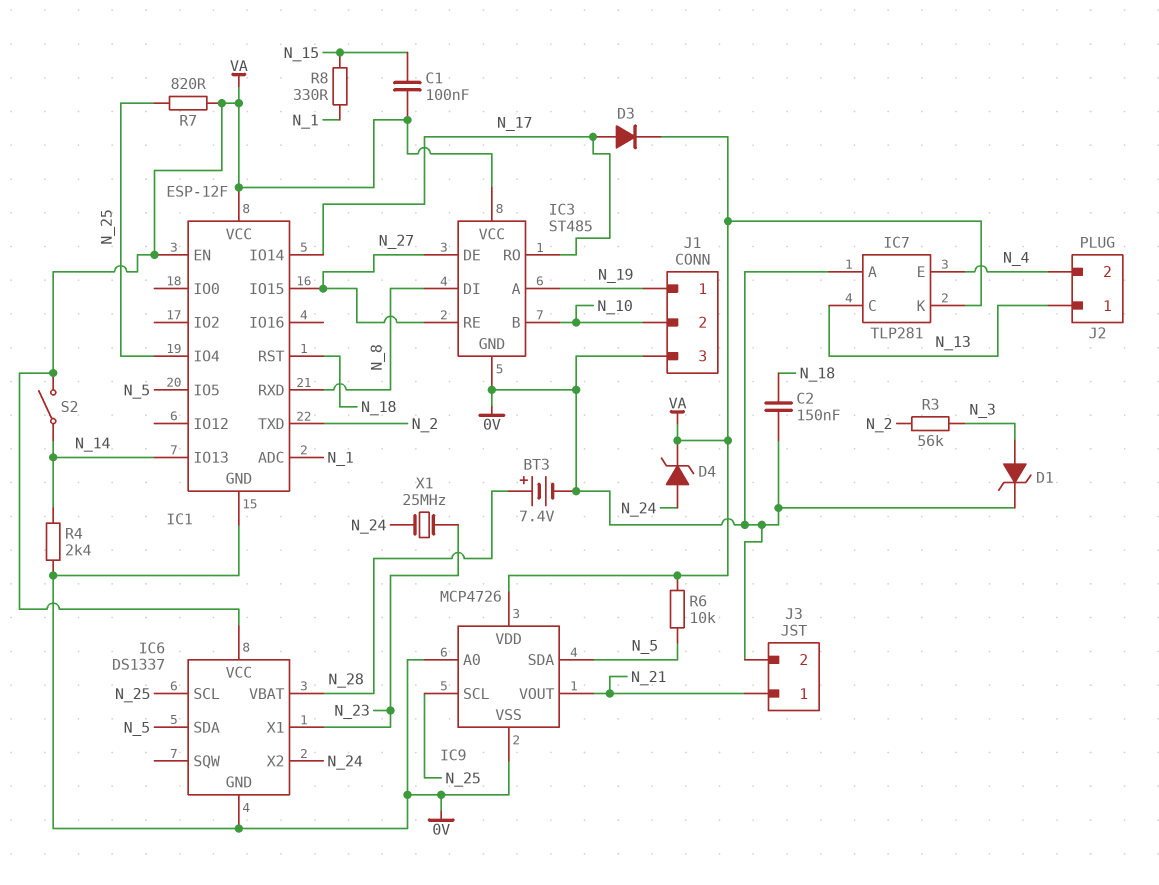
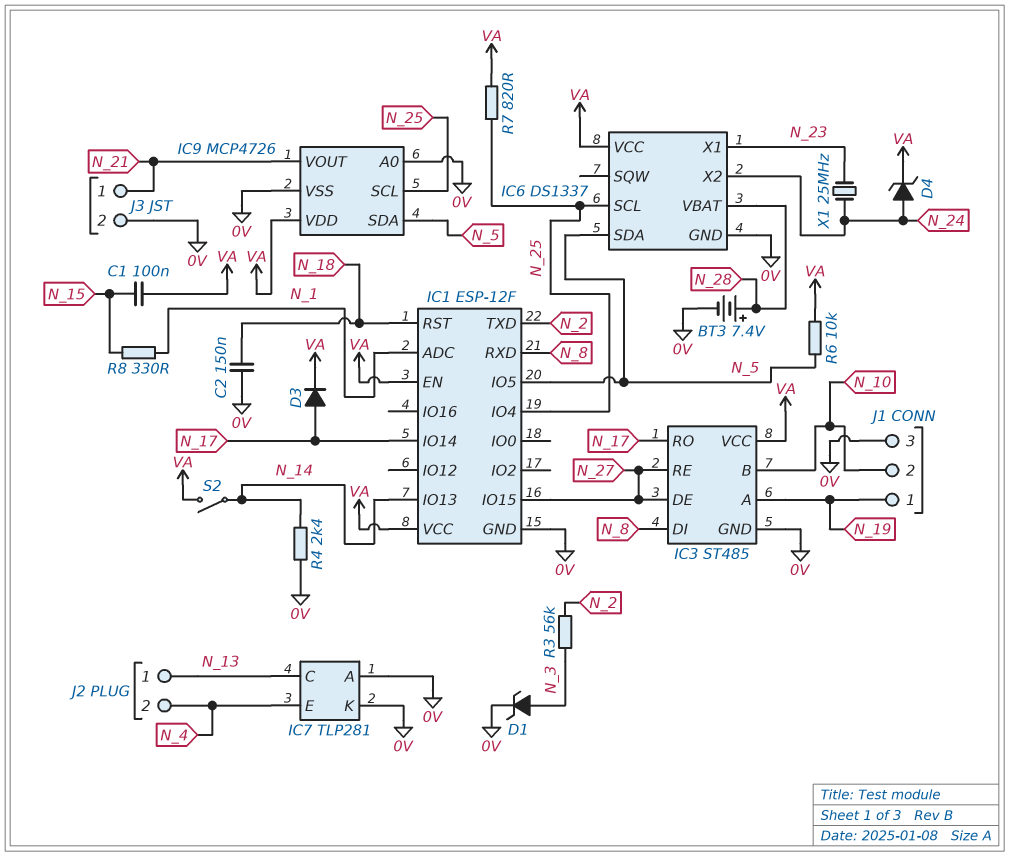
IC7 pin K: VA -> 0V

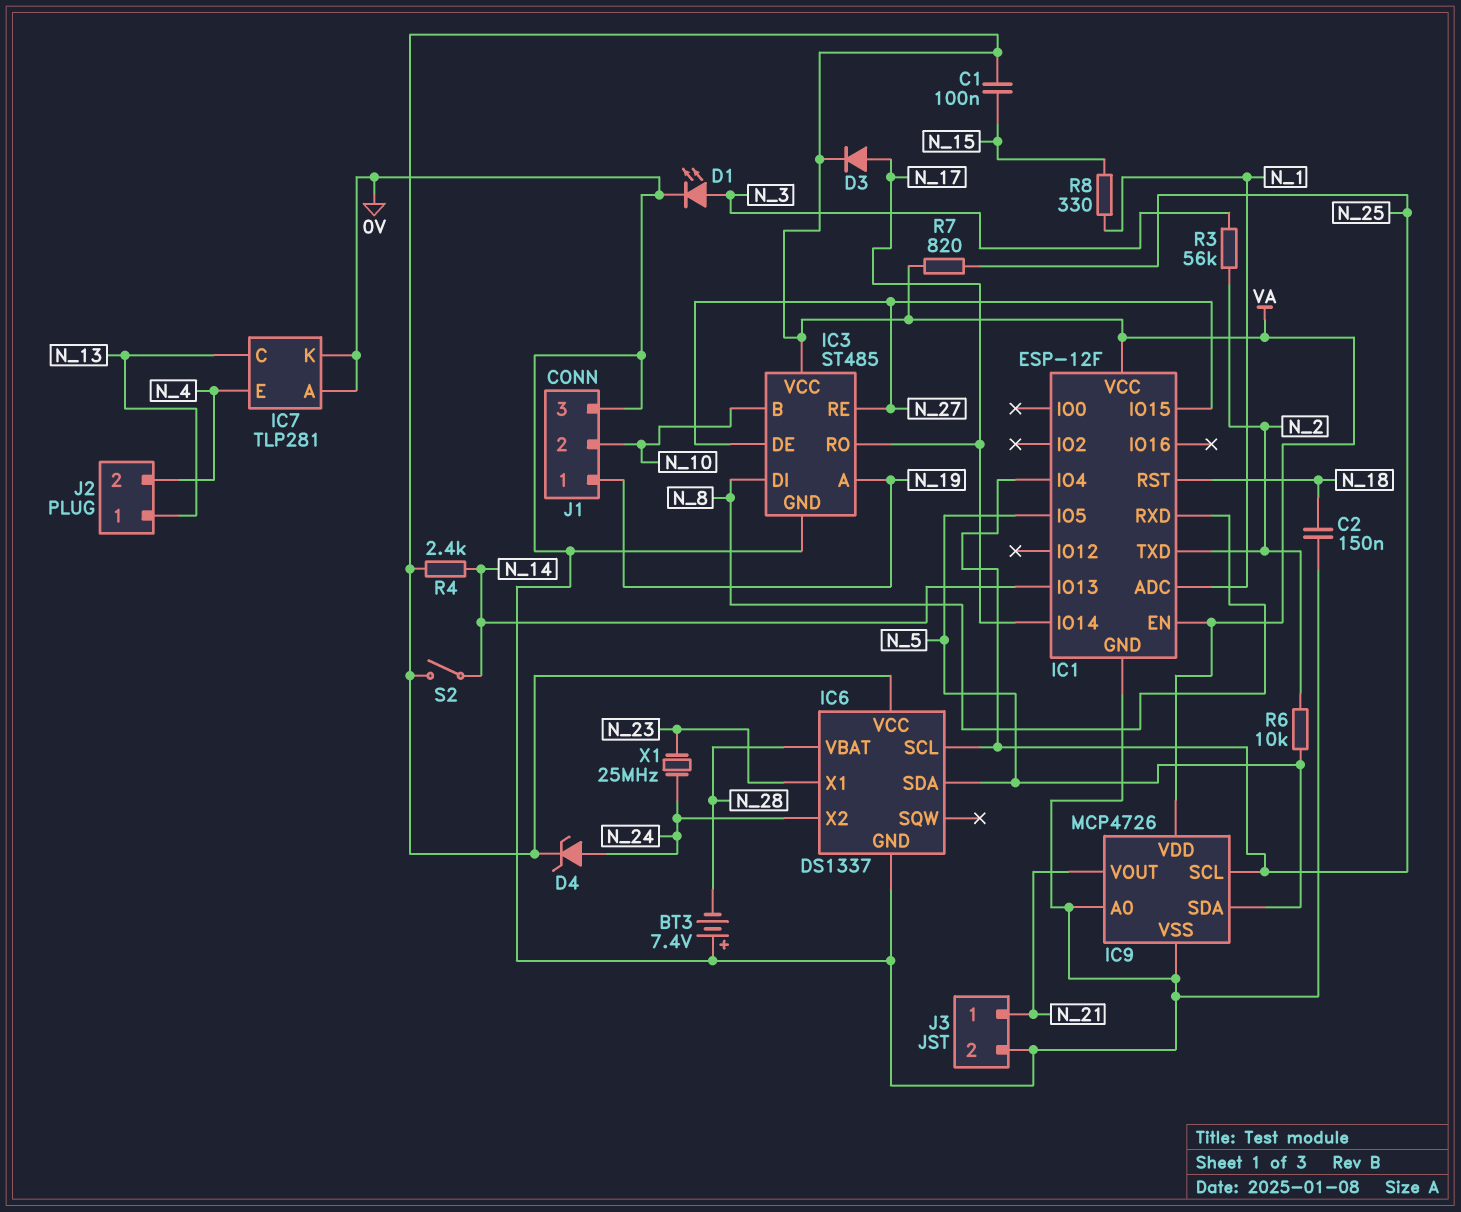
BT3: 7.4V (plus N_28, minus 0V) -> 7.4V (plus 0V, minus N_28)
D1: zener (A N_3, K 0V) -> LED (A N_3, K 0V)
R4: 2.4k (0V, N_14) -> 2.4k (N_14, VA)
R6: 10k (N_5, VA) -> 10k (N_2, N_5)

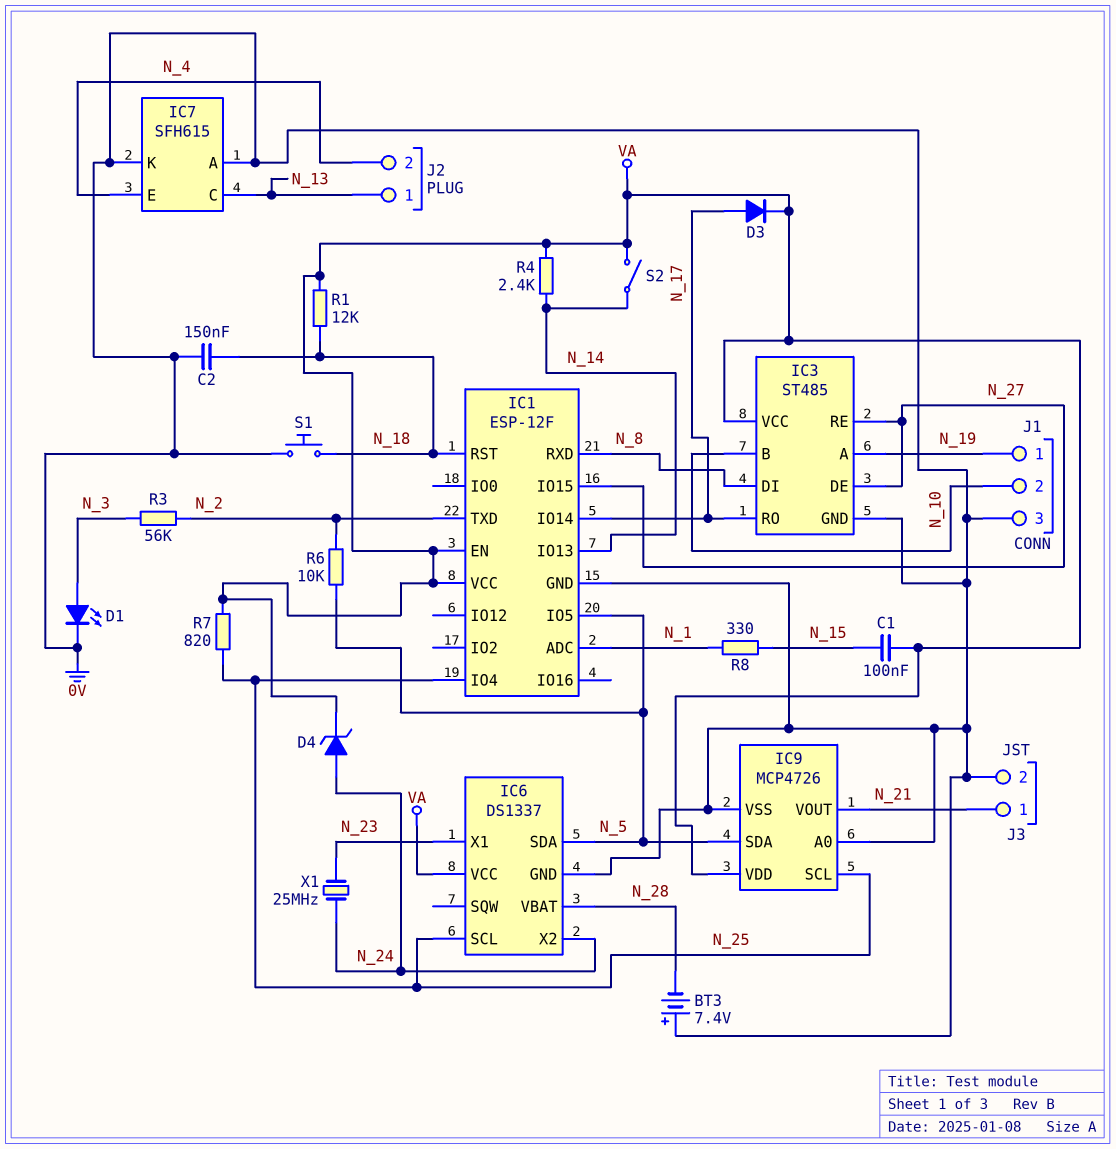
IC7: TLP281 -> SFH615
R1: none -> 12k (N_18, VA)
S1: none -> button (0V, N_18)

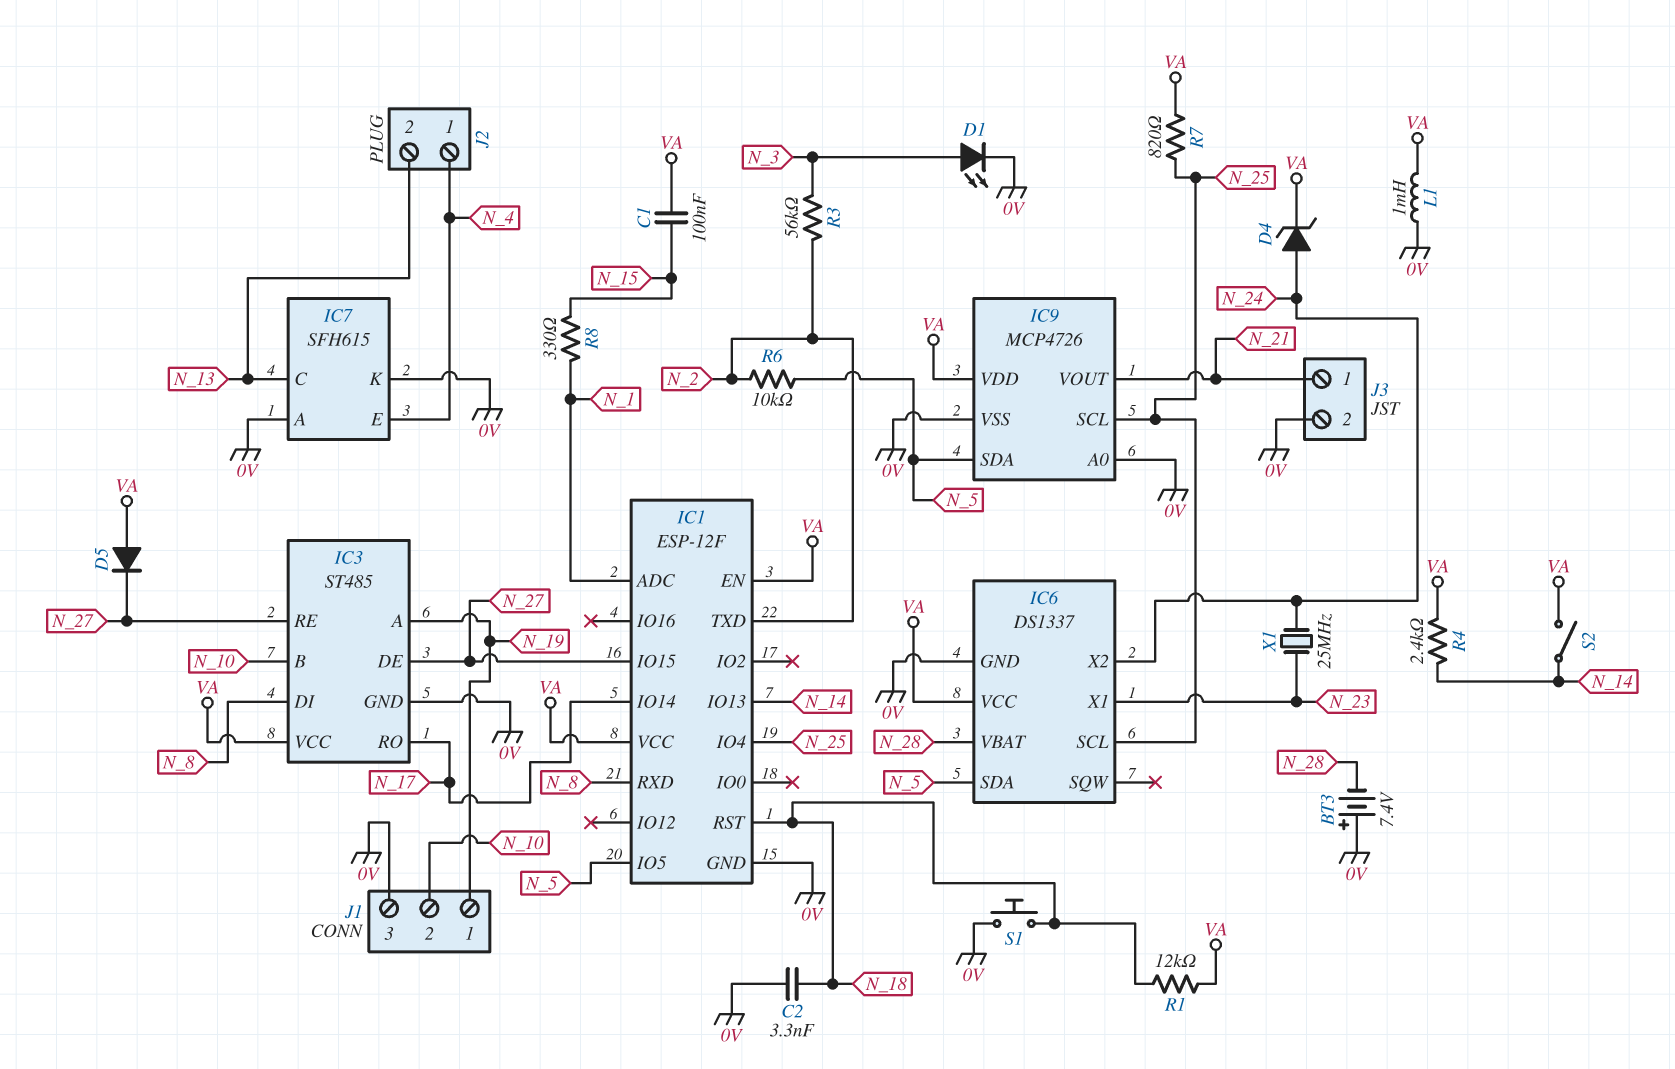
C2: 150nF (0V, N_18) -> 3.3nF (0V, N_18)
D3: diode (A N_17, K VA) -> none
D5: none -> diode (A VA, K N_27)
J2 pin 1: N_13 -> N_4
J2 pin 2: N_4 -> N_13
L1: none -> 1mH (0V, VA)

